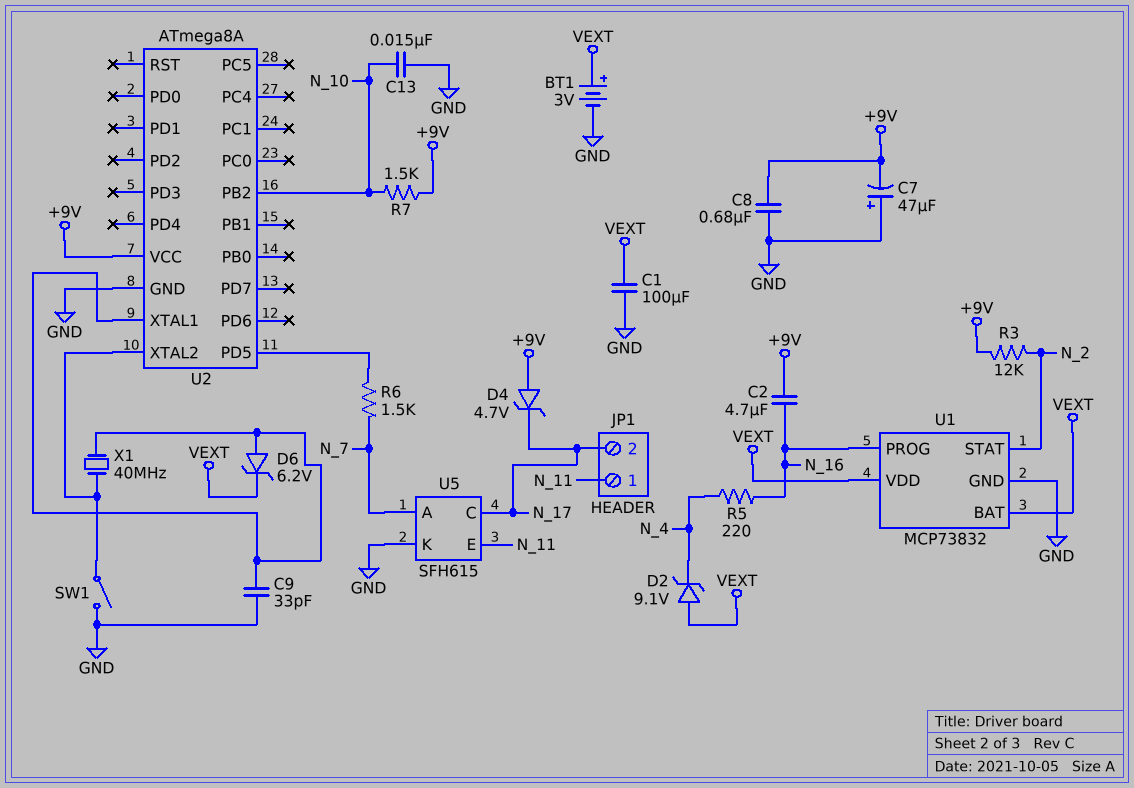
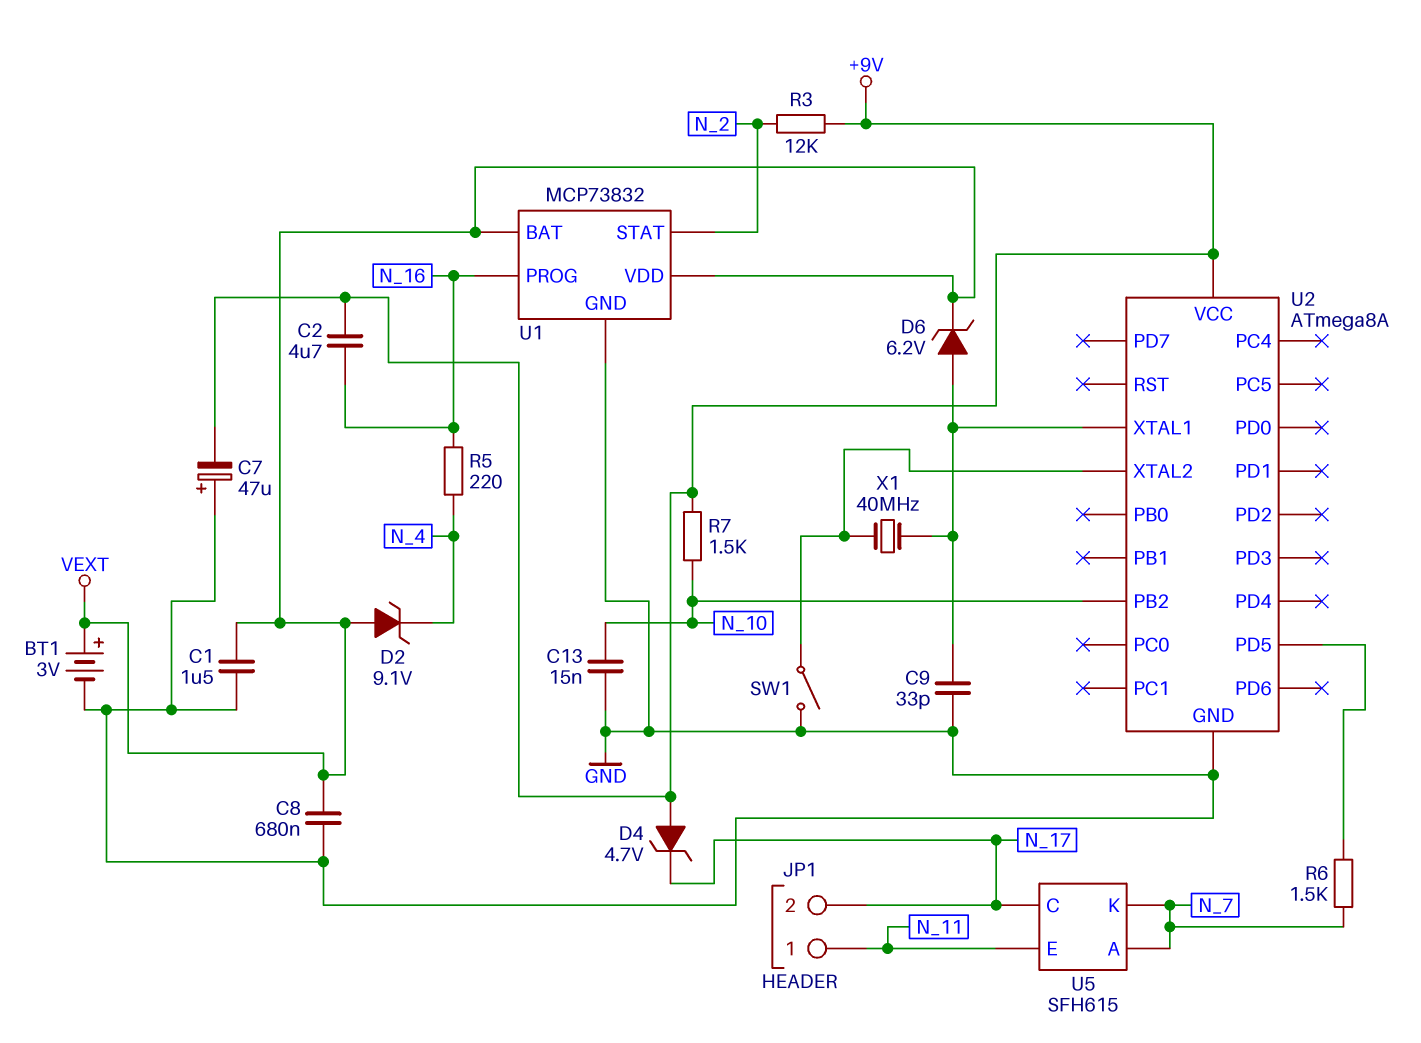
C1: 100uF (GND, VEXT) -> 1.5uF (GND, VEXT)
C8: 680nF (+9V, GND) -> 680nF (GND, VEXT)
U5 pin K: GND -> N_7

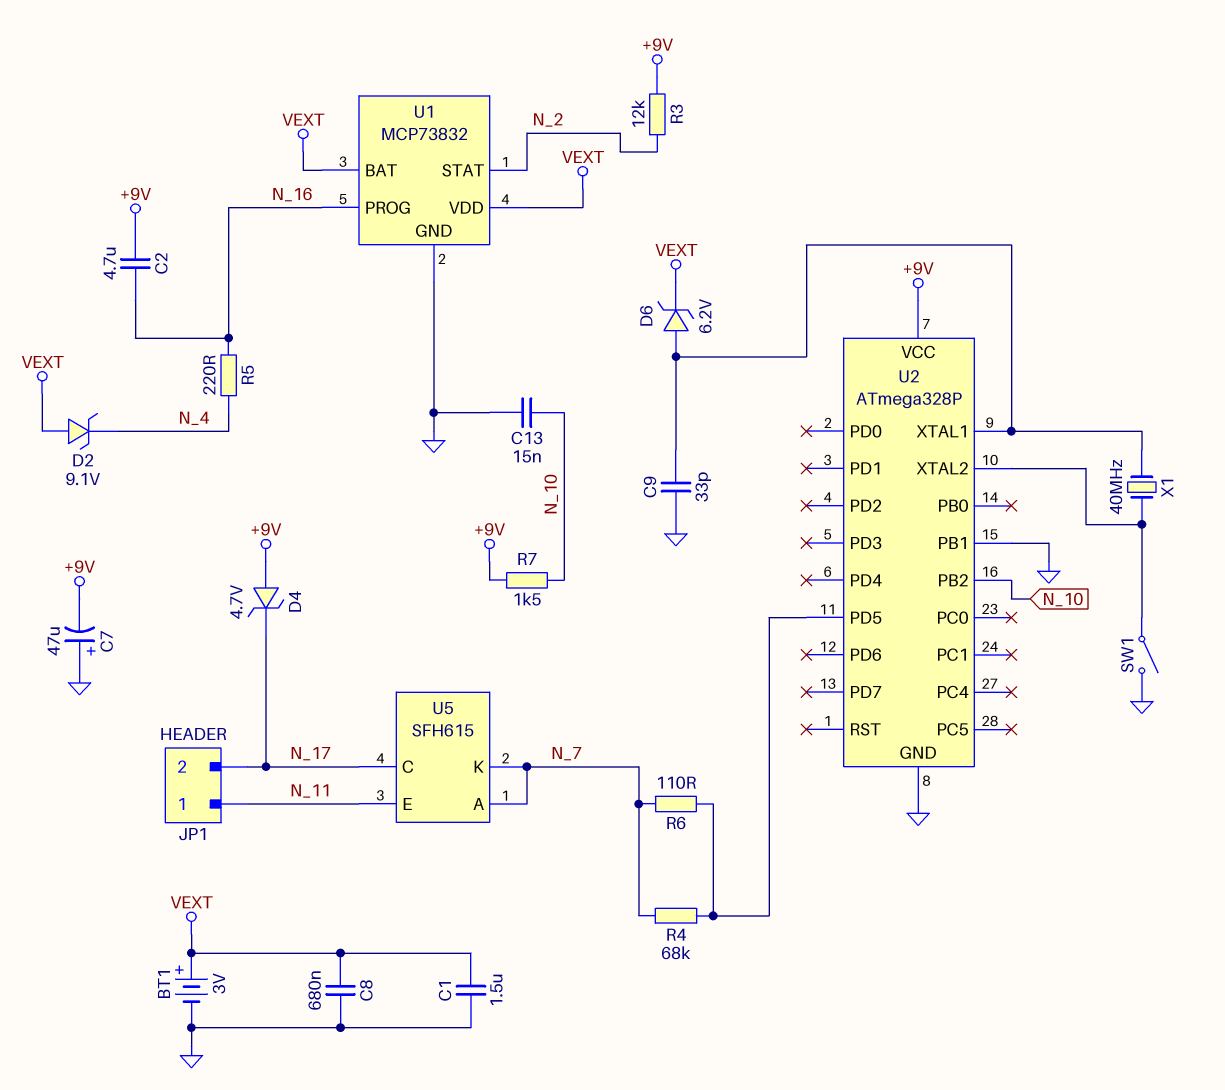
R4: none -> 68k (N_7, U2/PD5)
R6: 1.5k (N_7, U2/PD5) -> 110 (N_7, U2/PD5)
U2: ATmega8A -> ATmega328P
U2 pin PB1: none -> GND

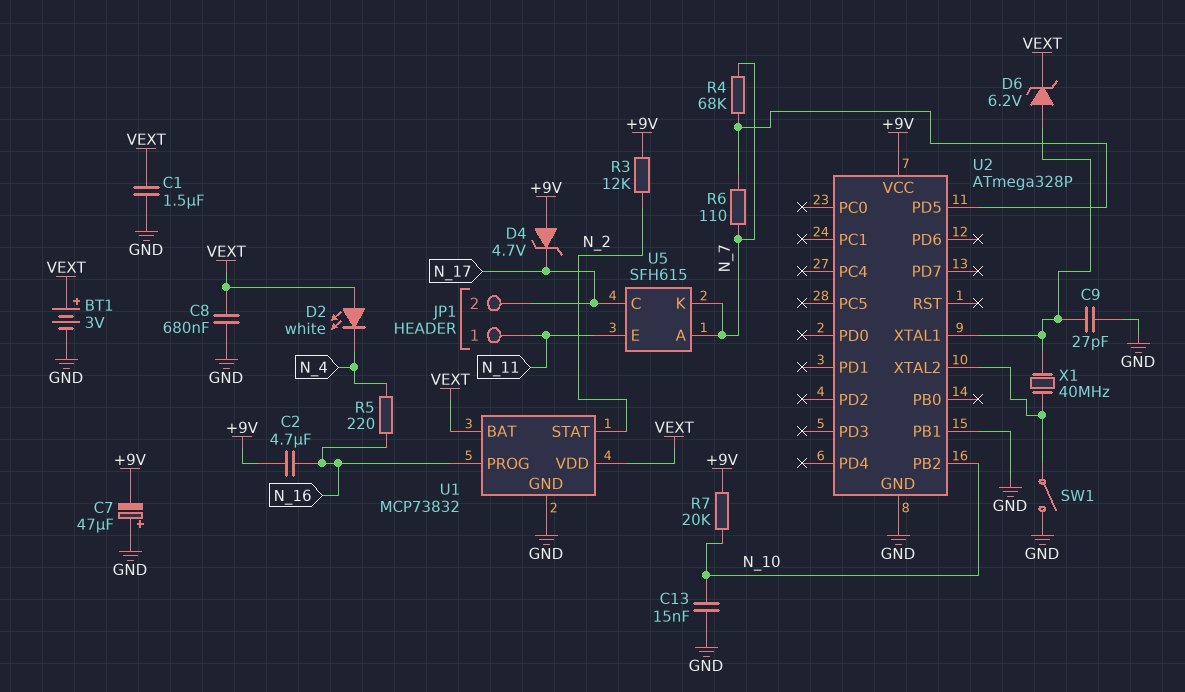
C9: 33pF (GND, U2/XTAL1) -> 27pF (GND, U2/XTAL1)
D2: zener 9.1V (A VEXT, K N_4) -> LED white (A VEXT, K N_4)
R7: 1.5k (+9V, N_10) -> 20k (+9V, N_10)

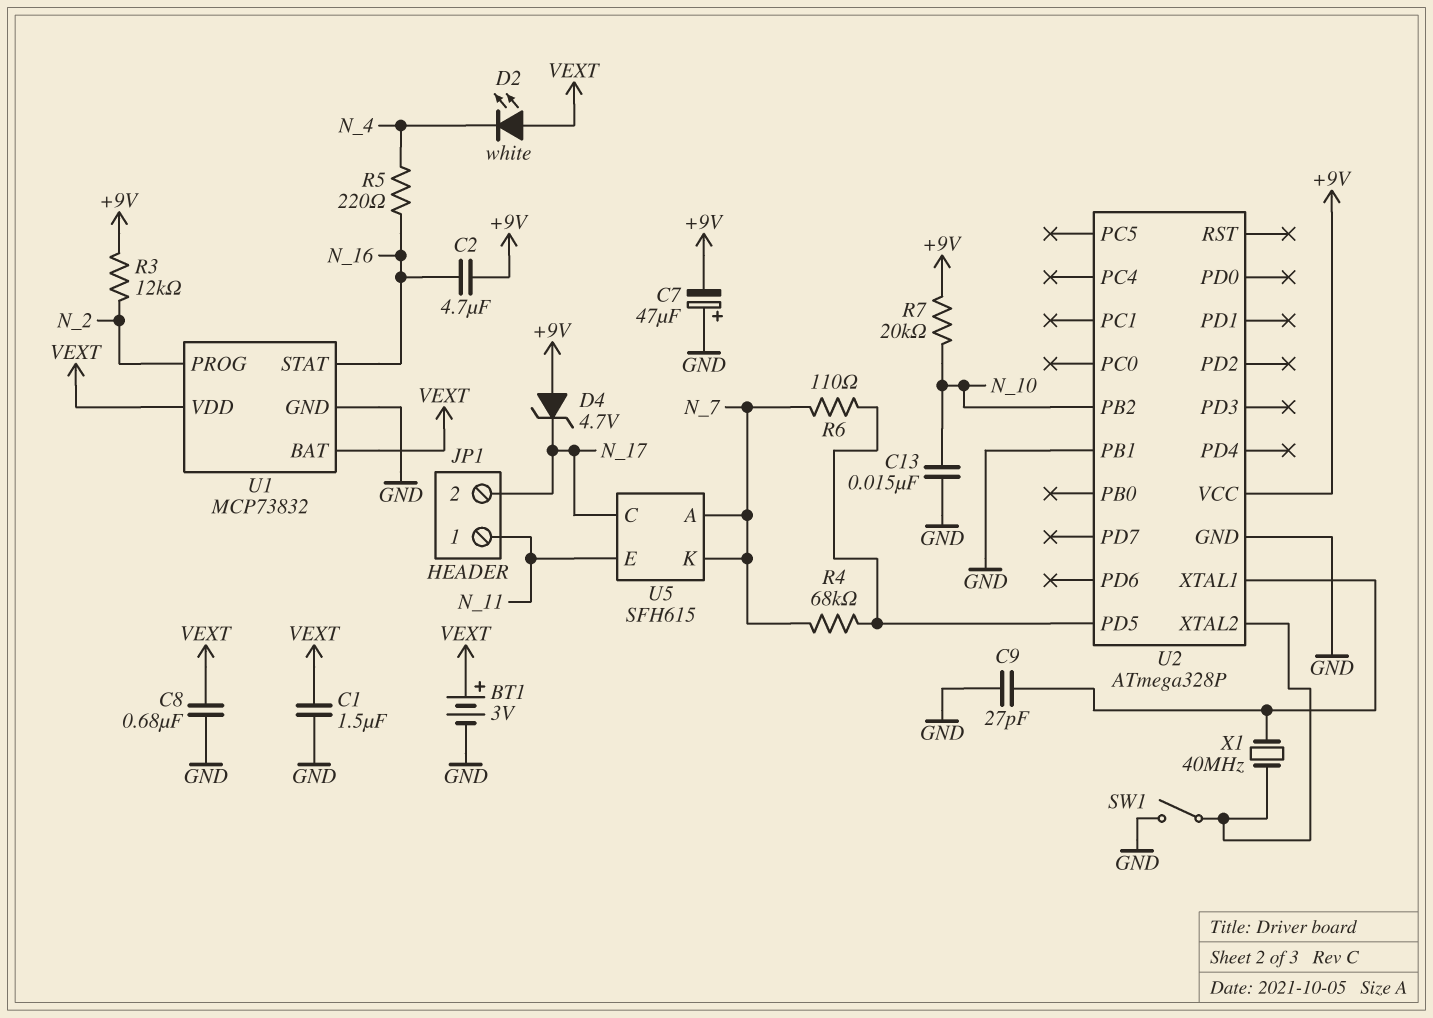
D6: zener 6.2V (A U2/XTAL1, K VEXT) -> none
U1 pin PROG: N_16 -> N_2
U1 pin STAT: N_2 -> N_16

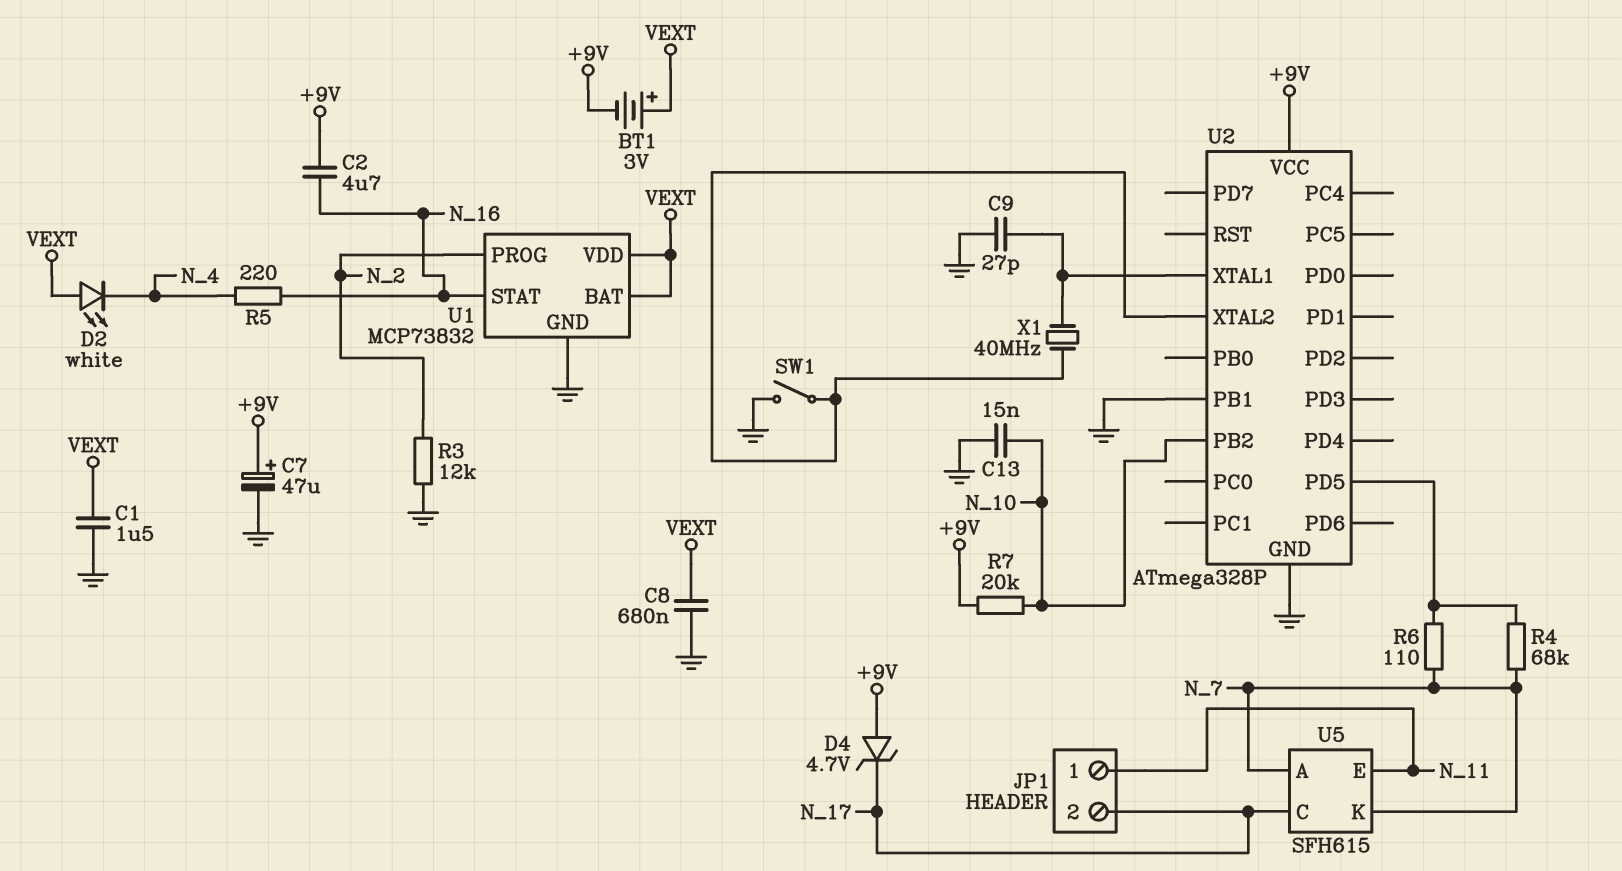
BT1: 3V (plus VEXT, minus GND) -> 3V (plus VEXT, minus +9V)
C7: 47uF (plus GND, minus +9V) -> 47uF (plus +9V, minus GND)
R3: 12k (+9V, N_2) -> 12k (GND, N_2)

